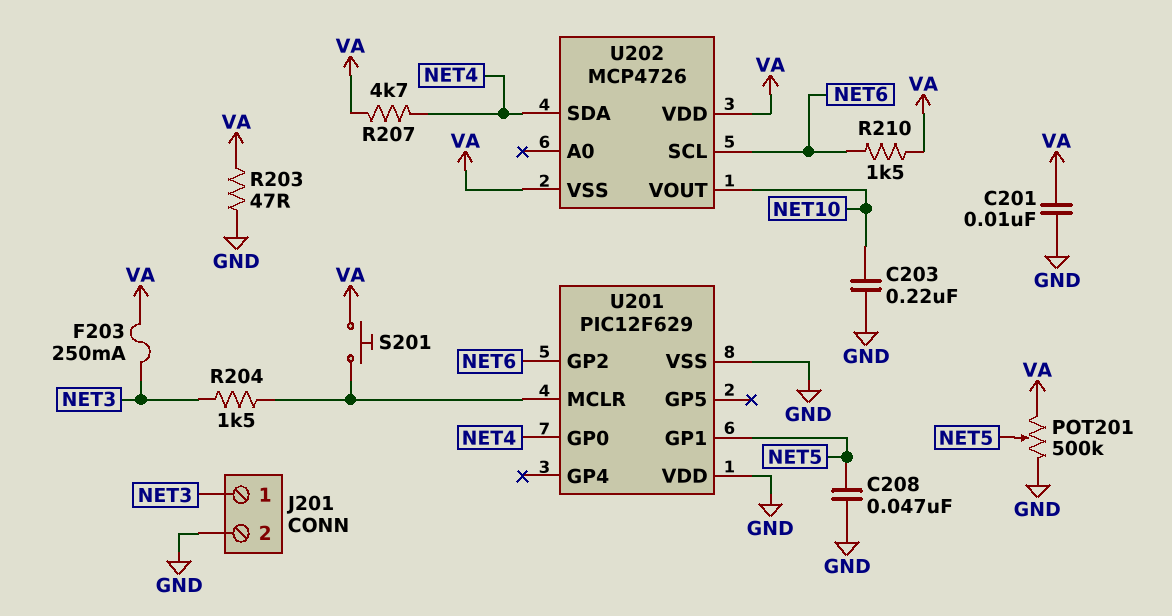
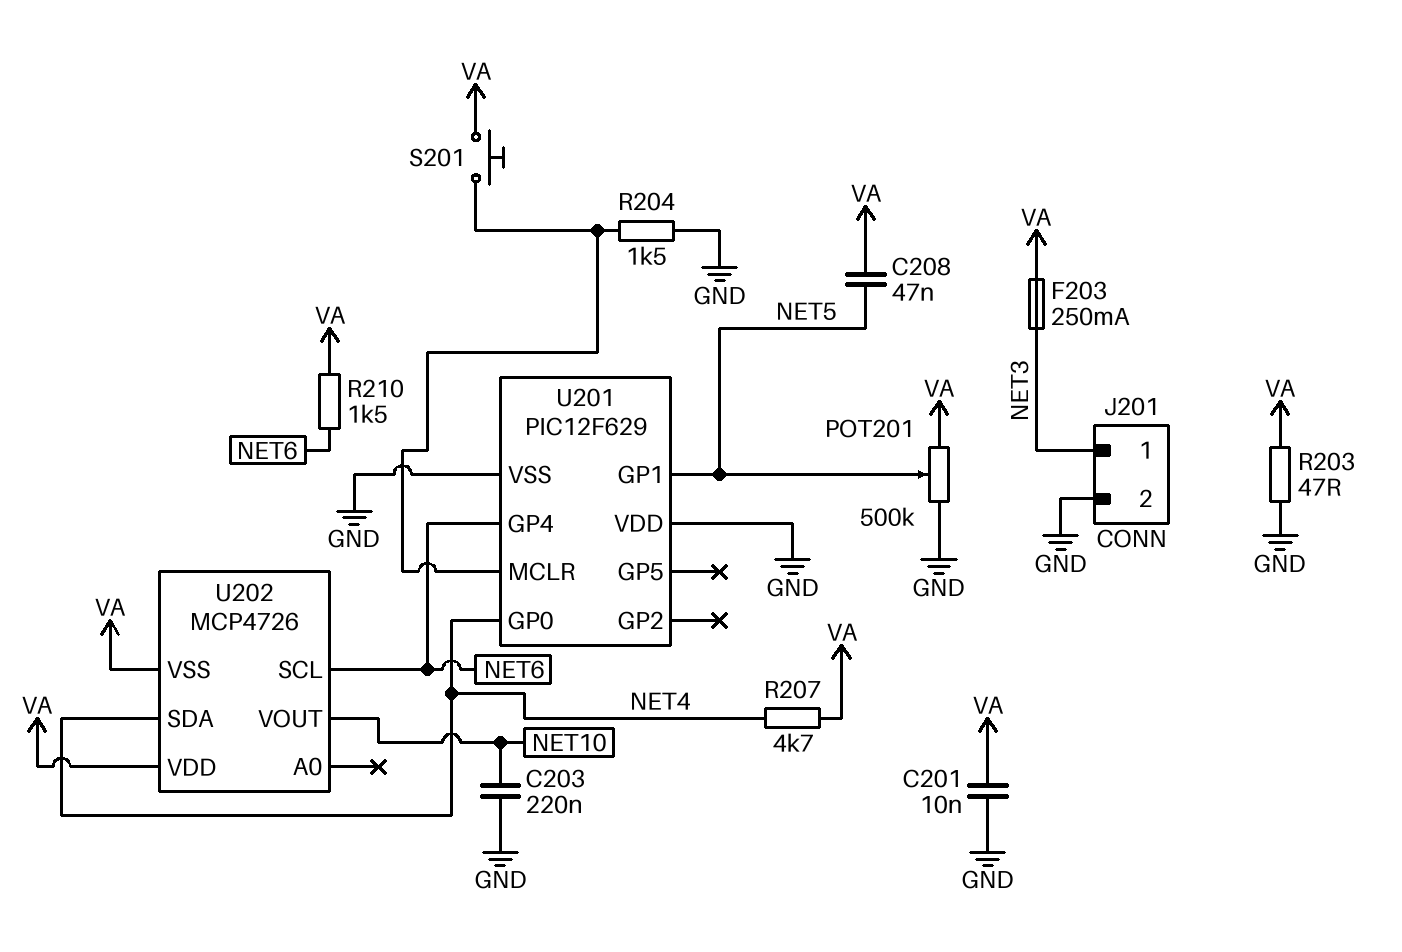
C208: 47nF (GND, NET5) -> 47nF (NET5, VA)
R204: 1.5k (NET3, U201/MCLR) -> 1.5k (GND, U201/MCLR)
U201 pin GP2: NET6 -> none
U201 pin GP4: none -> NET6

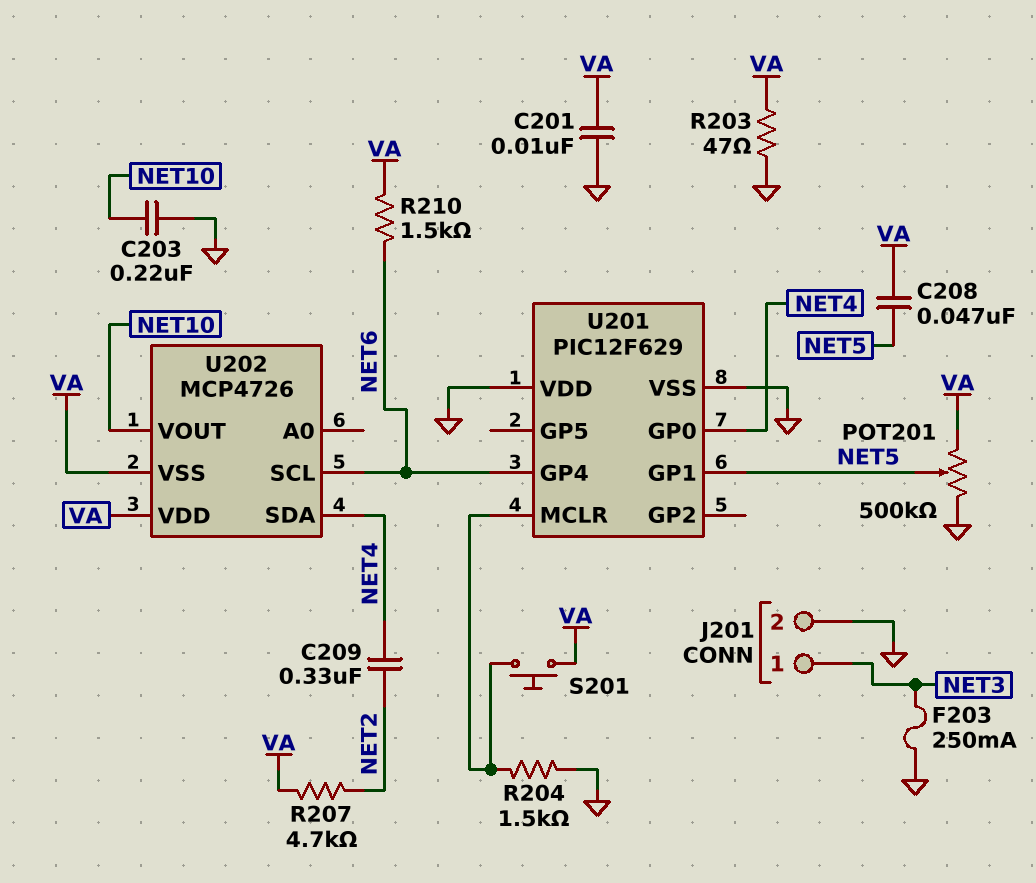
C209: none -> 330nF (NET2, NET4)
F203: 250mA (NET3, VA) -> 250mA (GND, NET3)
R207: 4.7k (NET4, VA) -> 4.7k (NET2, VA)

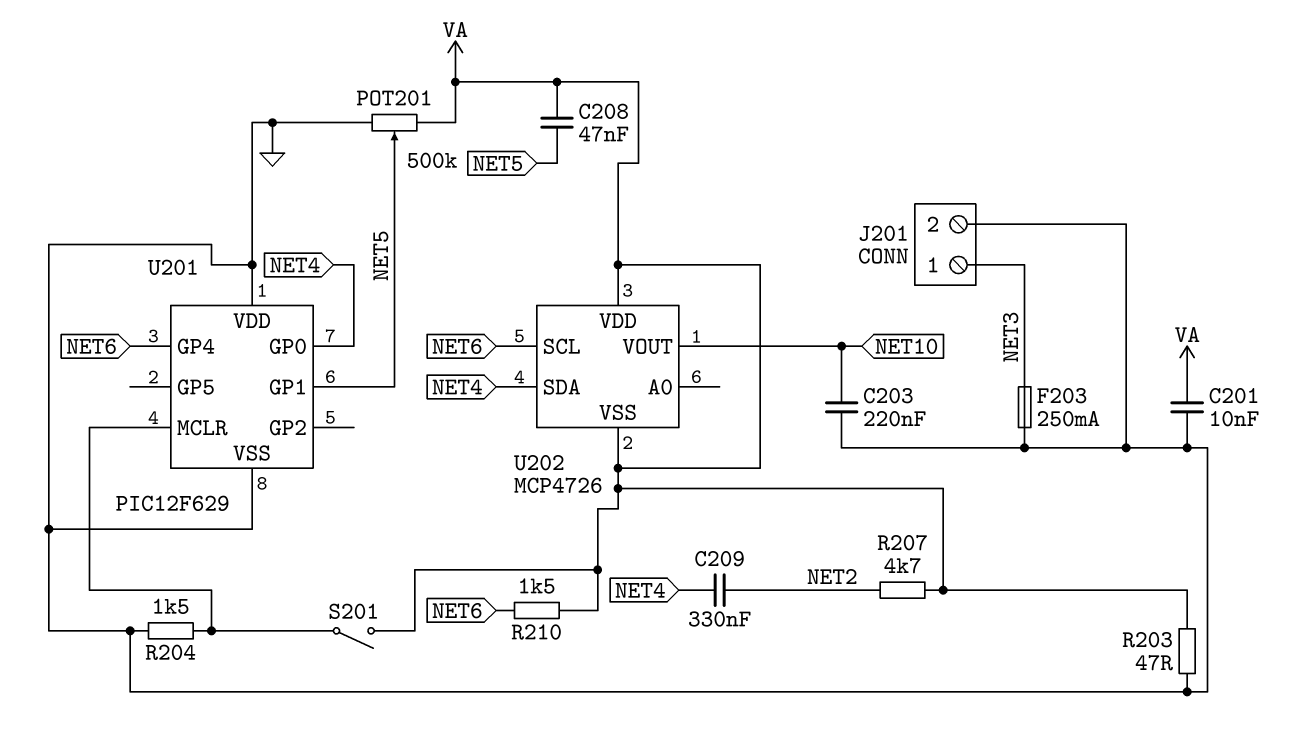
S201: button (U201/MCLR, VA) -> switch (U201/MCLR, VA)

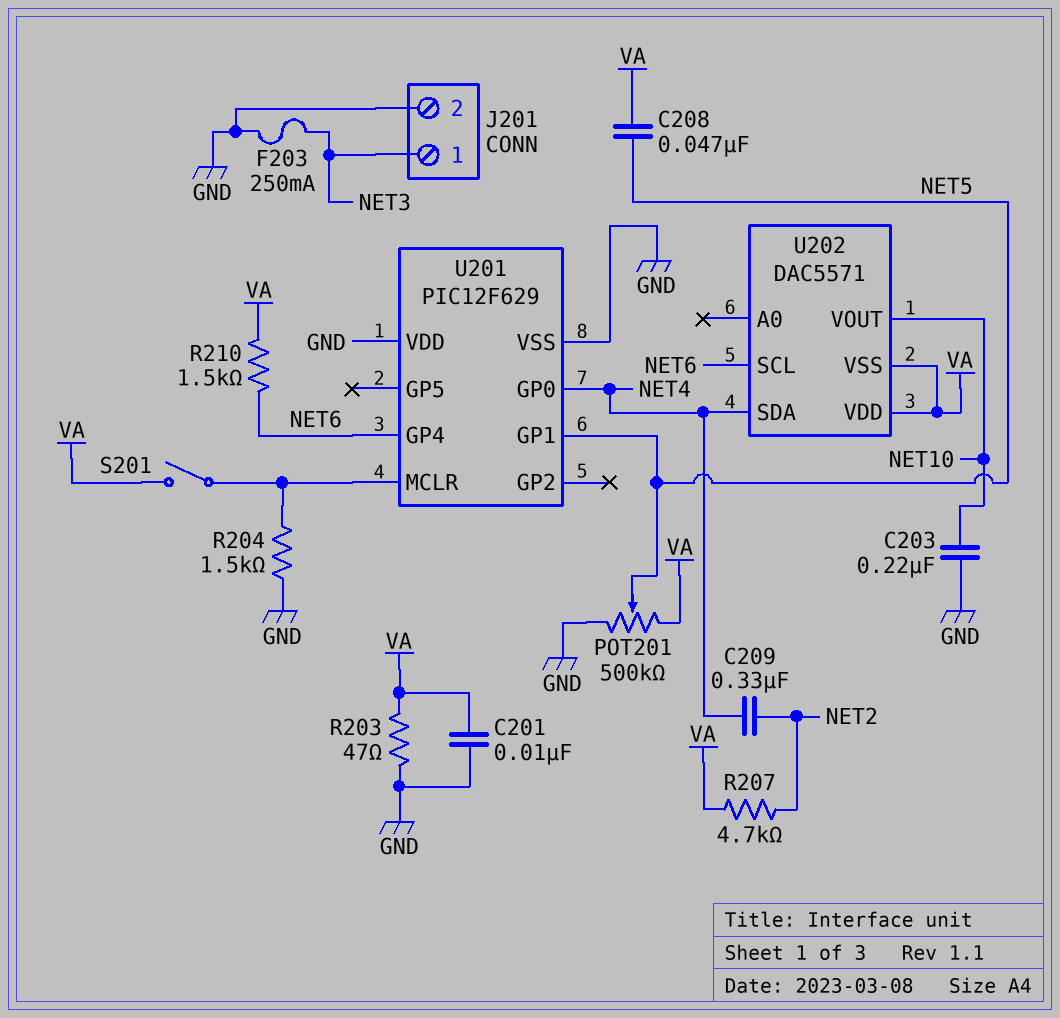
U202: MCP4726 -> DAC5571

